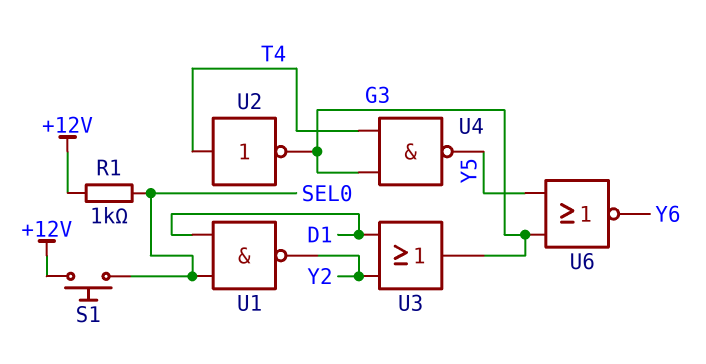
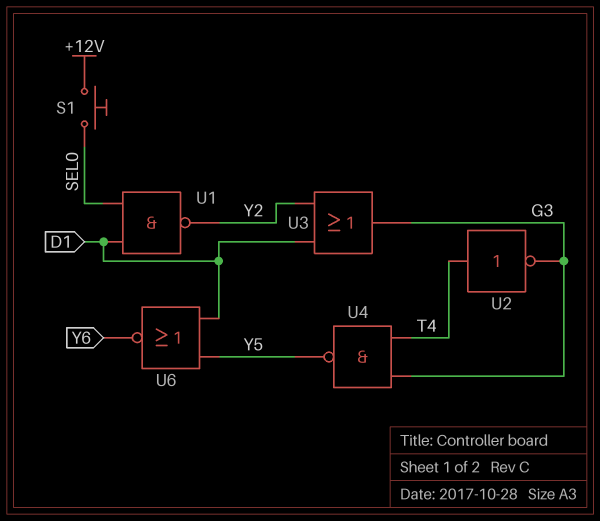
R1: 1k (+12V, SEL0) -> none
U6: NOR (in G3, in Y5, out Y6) -> NOR (in D1, in Y5, out Y6)

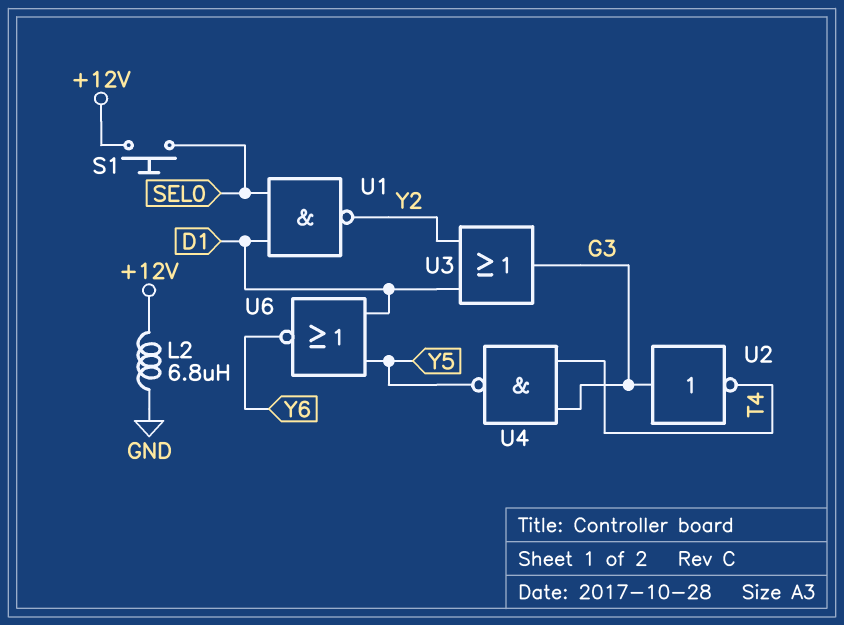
L2: none -> 6.8uH (+12V, GND)
U2: NOT (in T4, out G3) -> NOT (in G3, out T4)

